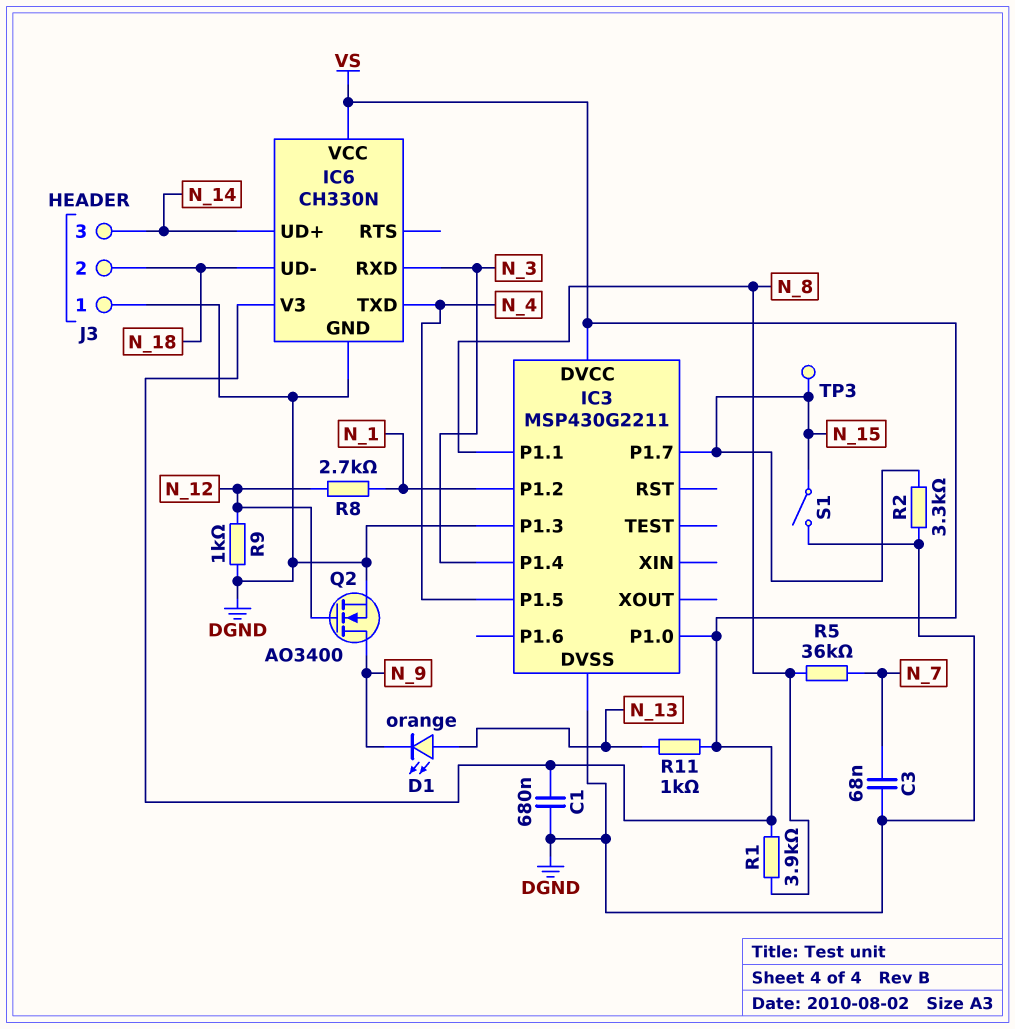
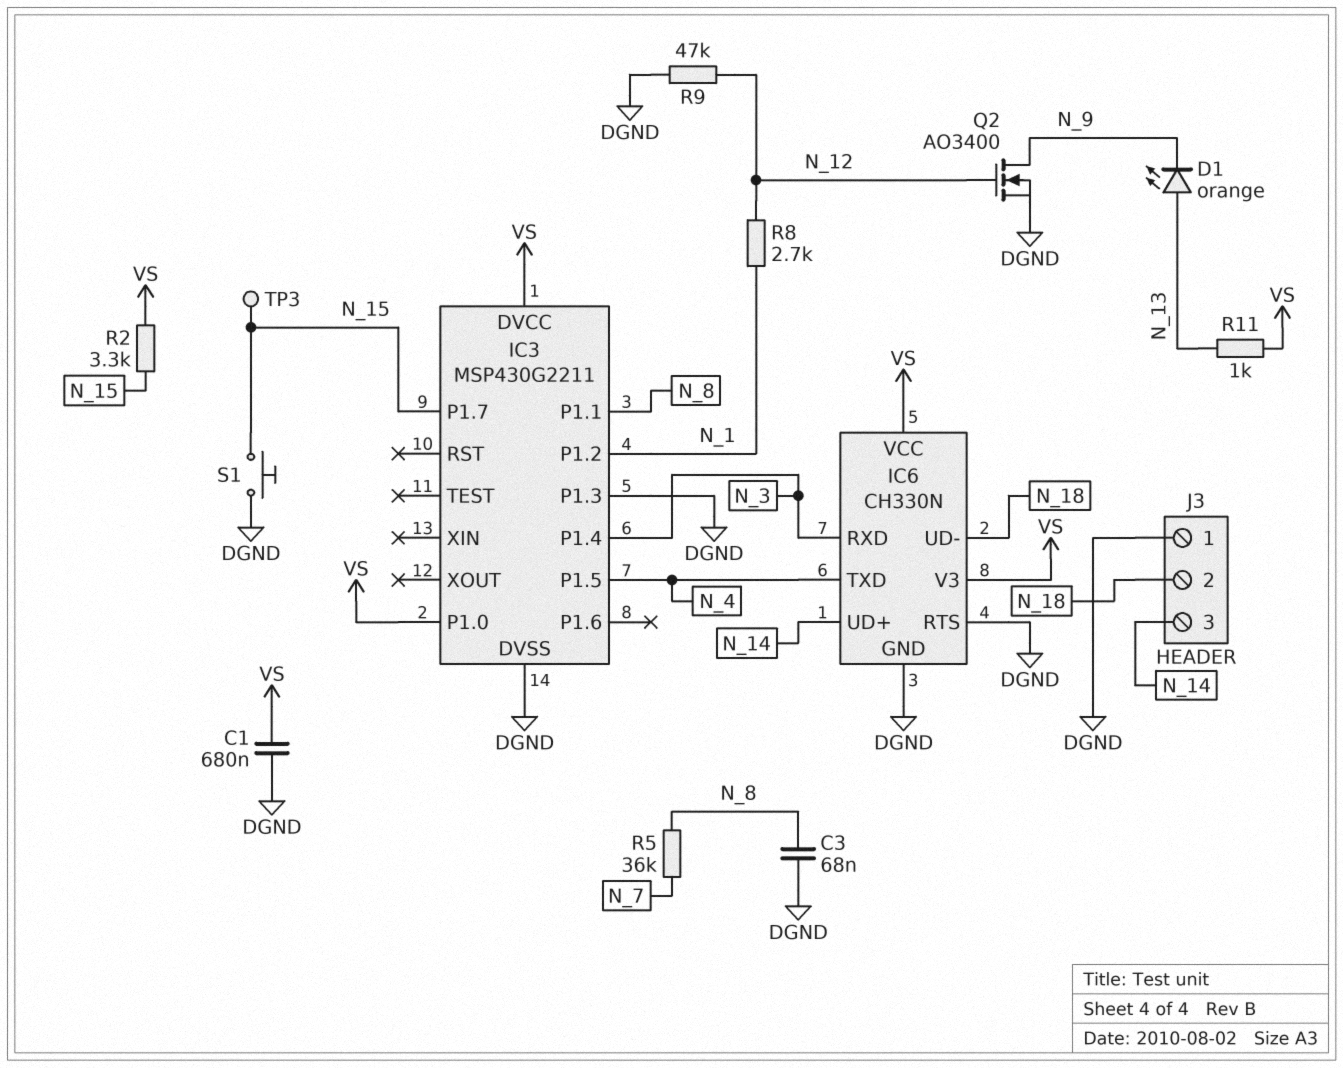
C3: 68nF (DGND, N_7) -> 68nF (DGND, N_8)
IC6 pin RTS: none -> DGND
R1: 3.9k (N_8, VS) -> none
R2: 3.3k (DGND, N_15) -> 3.3k (N_15, VS)
R9: 1k (DGND, N_12) -> 47k (DGND, N_12)
S1: switch (DGND, N_15) -> button (DGND, N_15)

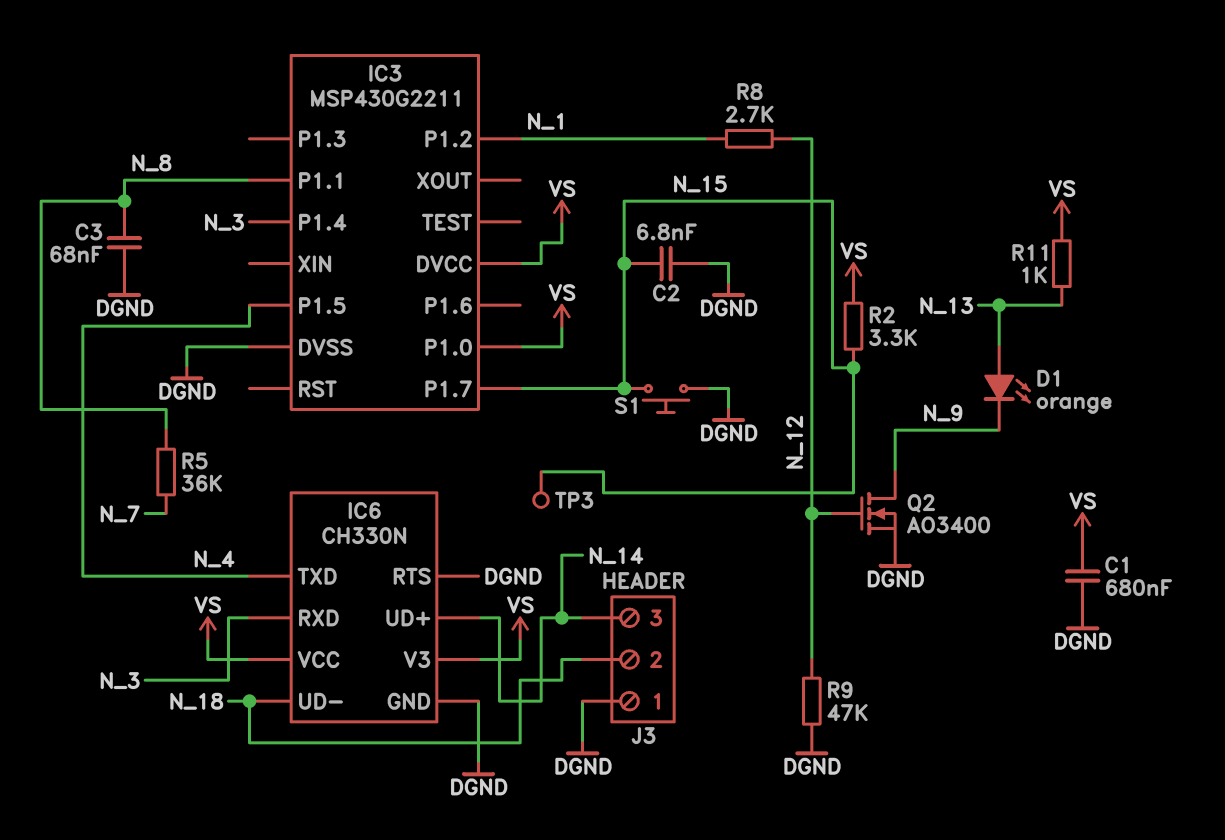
C2: none -> 6.8nF (DGND, N_15)
IC3 pin P1.3: DGND -> none

